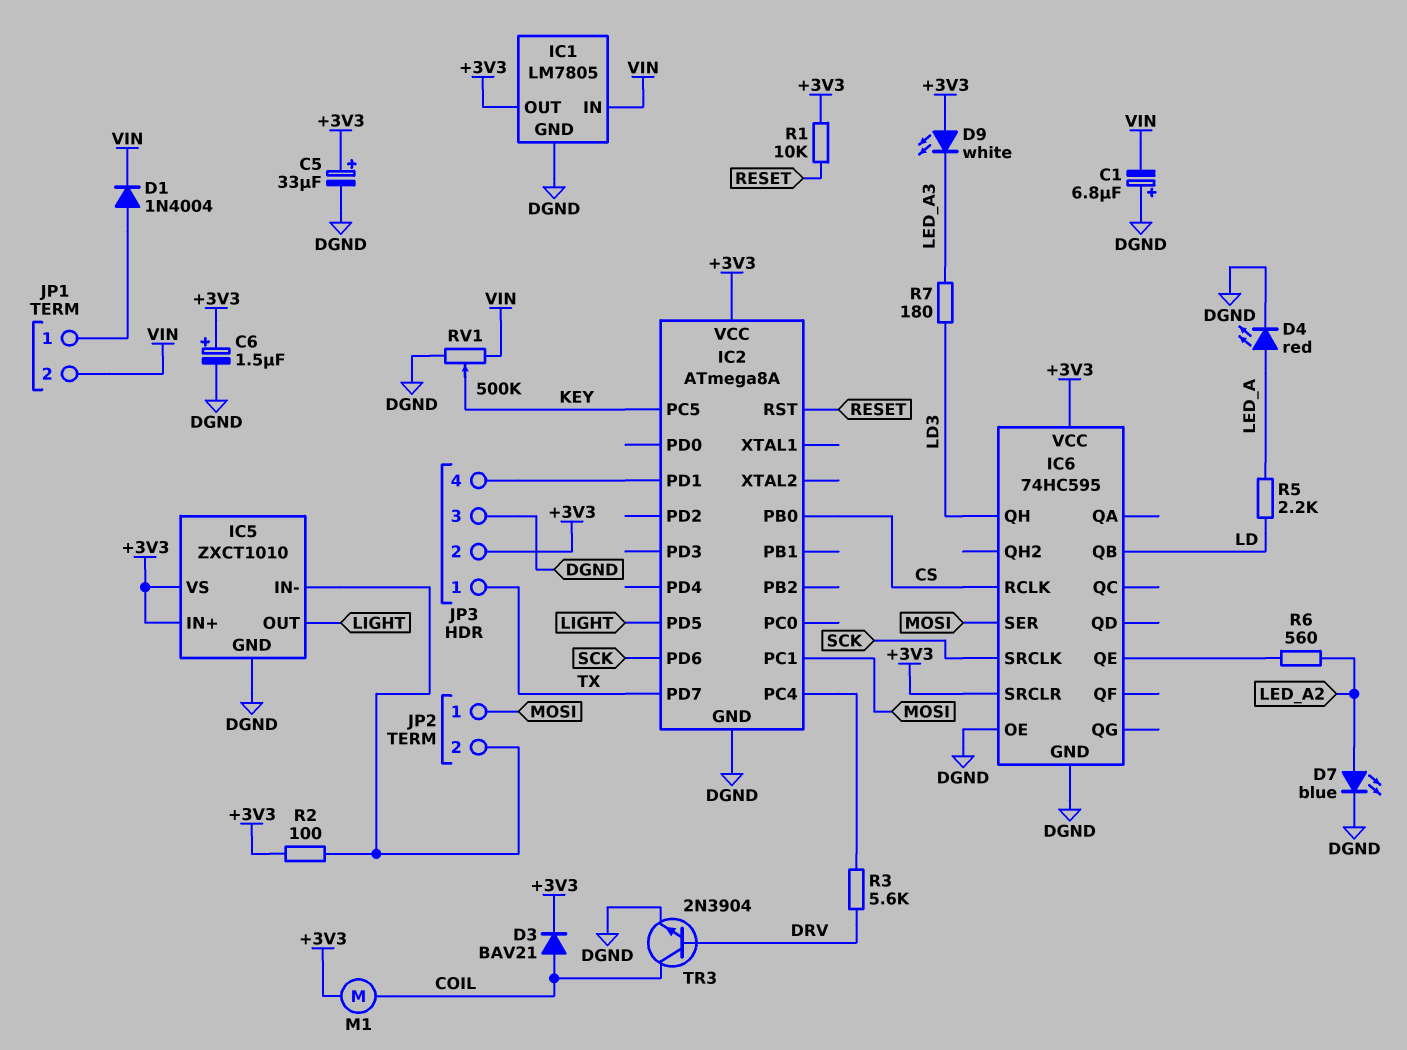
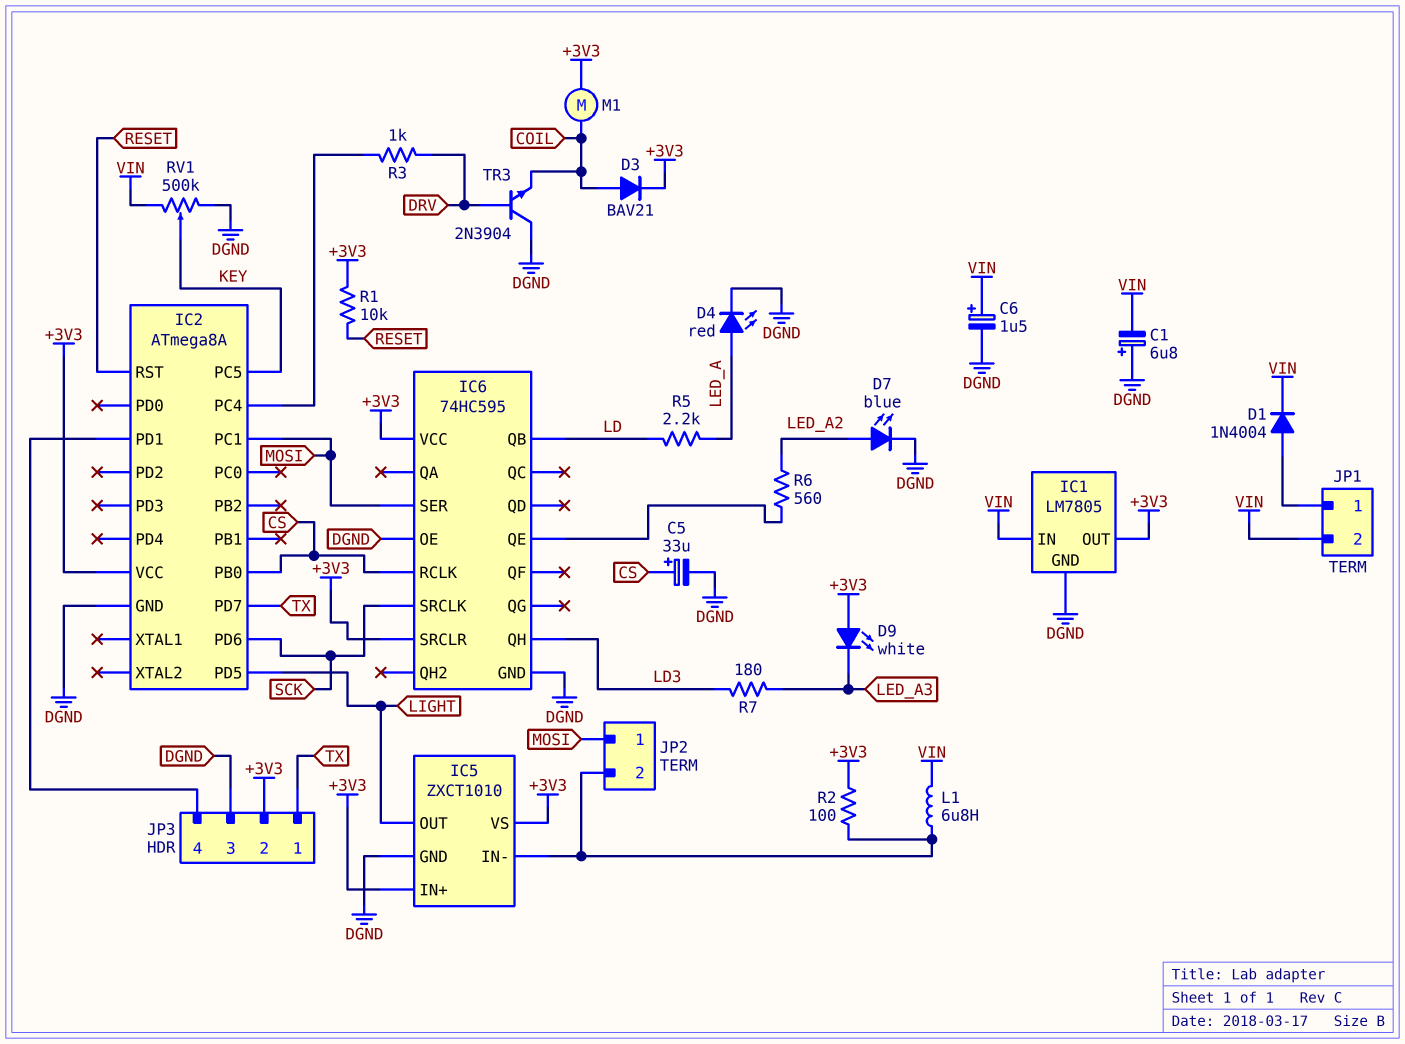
C5: 33uF (plus +3V3, minus DGND) -> 33uF (plus CS, minus DGND)
C6: 1.5uF (plus +3V3, minus DGND) -> 1.5uF (plus VIN, minus DGND)
L1: none -> 6.8uH (IC5/IN-, VIN)
R3: 5.6k (DRV, IC2/PC4) -> 1k (DRV, IC2/PC4)
TR3: NPN 2N3904 (B DRV, C COIL, E DGND) -> NPN 2N3904 (B DRV, C DGND, E COIL)

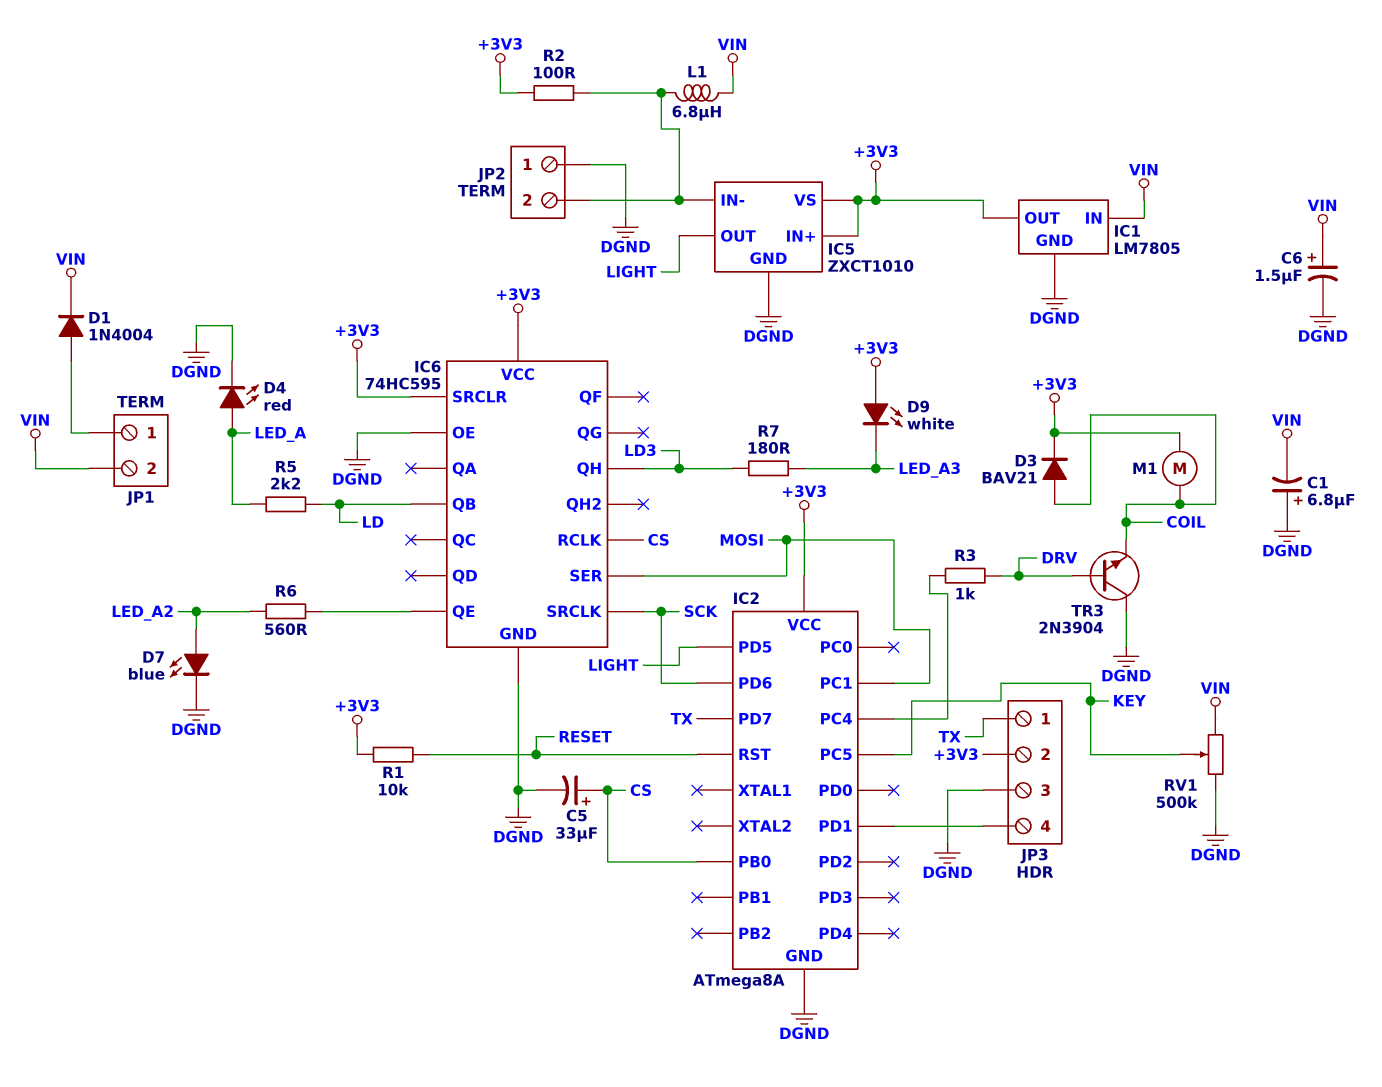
JP2 pin 1: MOSI -> DGND

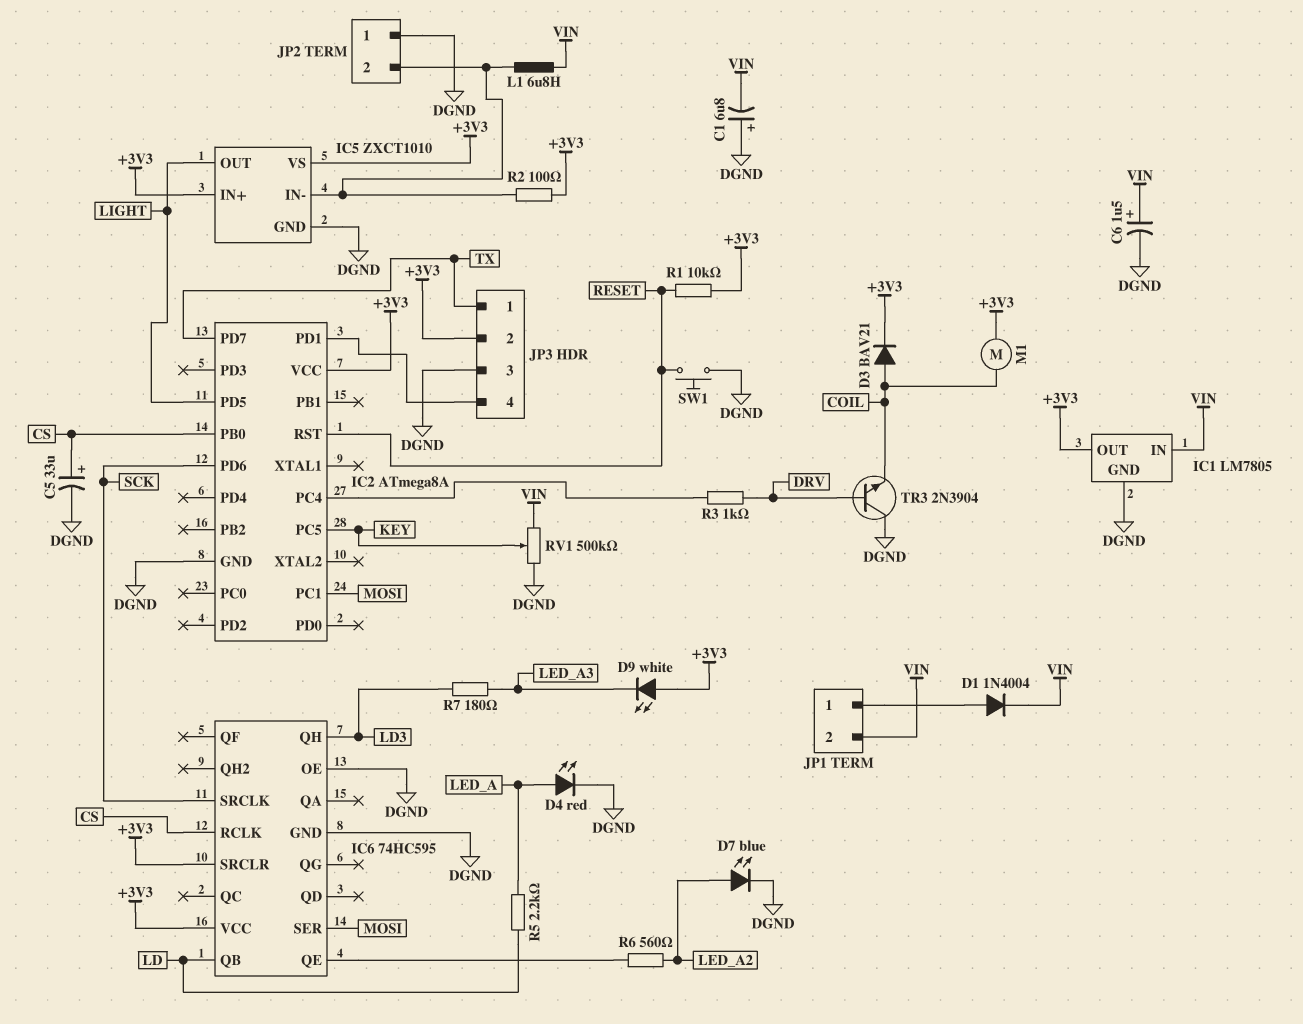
SW1: none -> button (DGND, RESET)

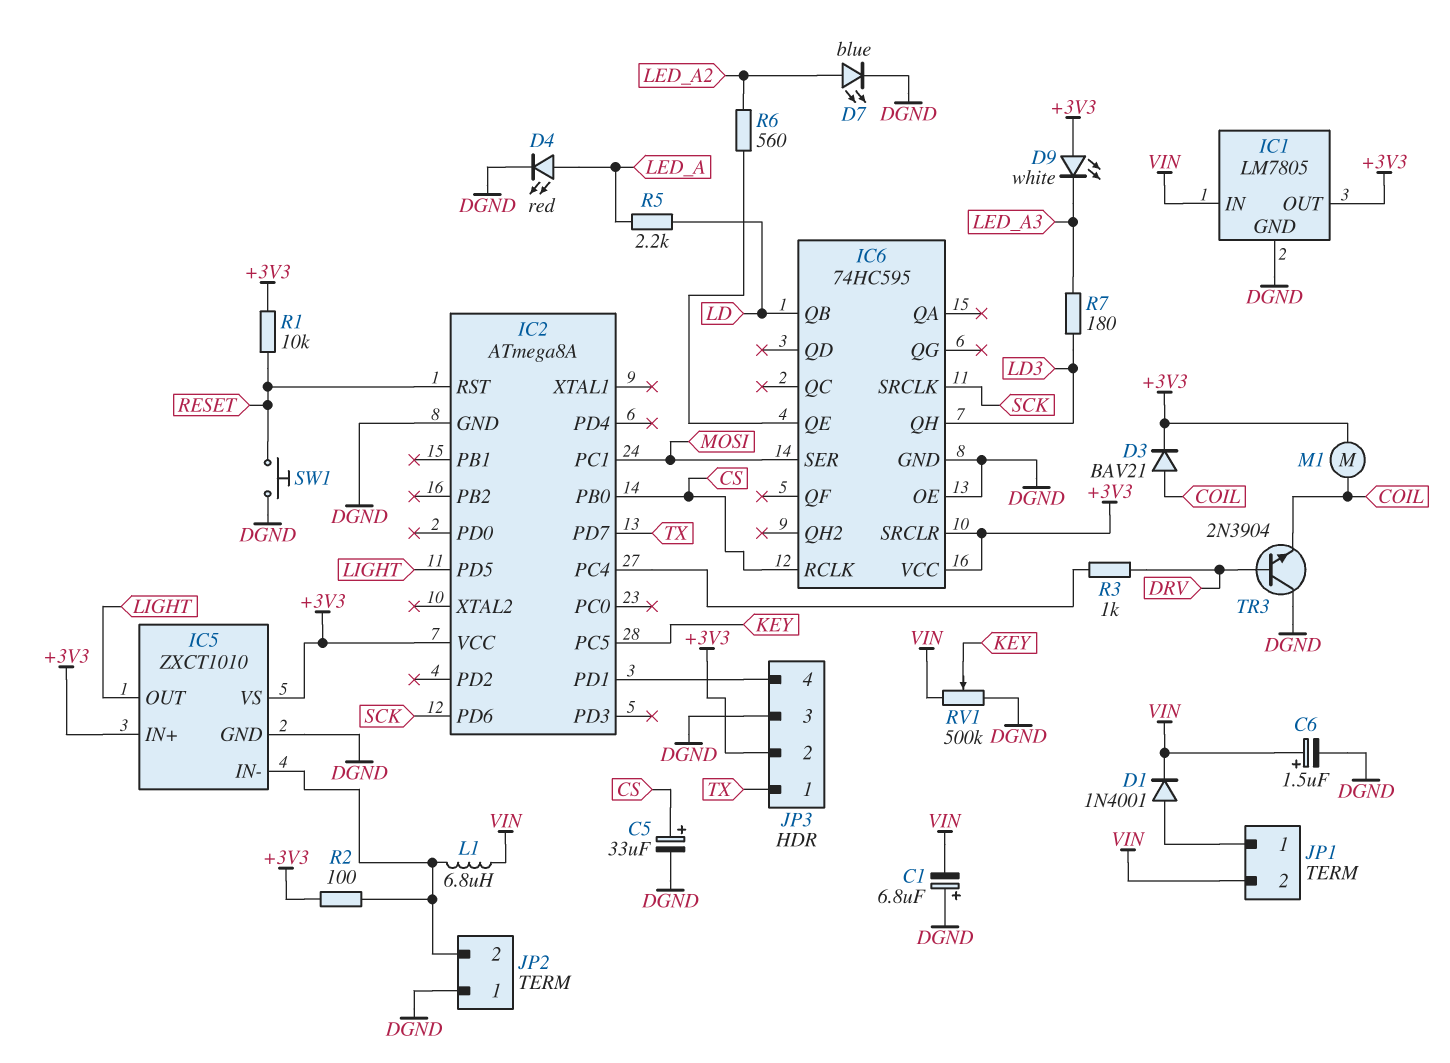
D1: diode 1N4004 (A JP1/1, K VIN) -> diode 1N4001 (A JP1/1, K VIN)

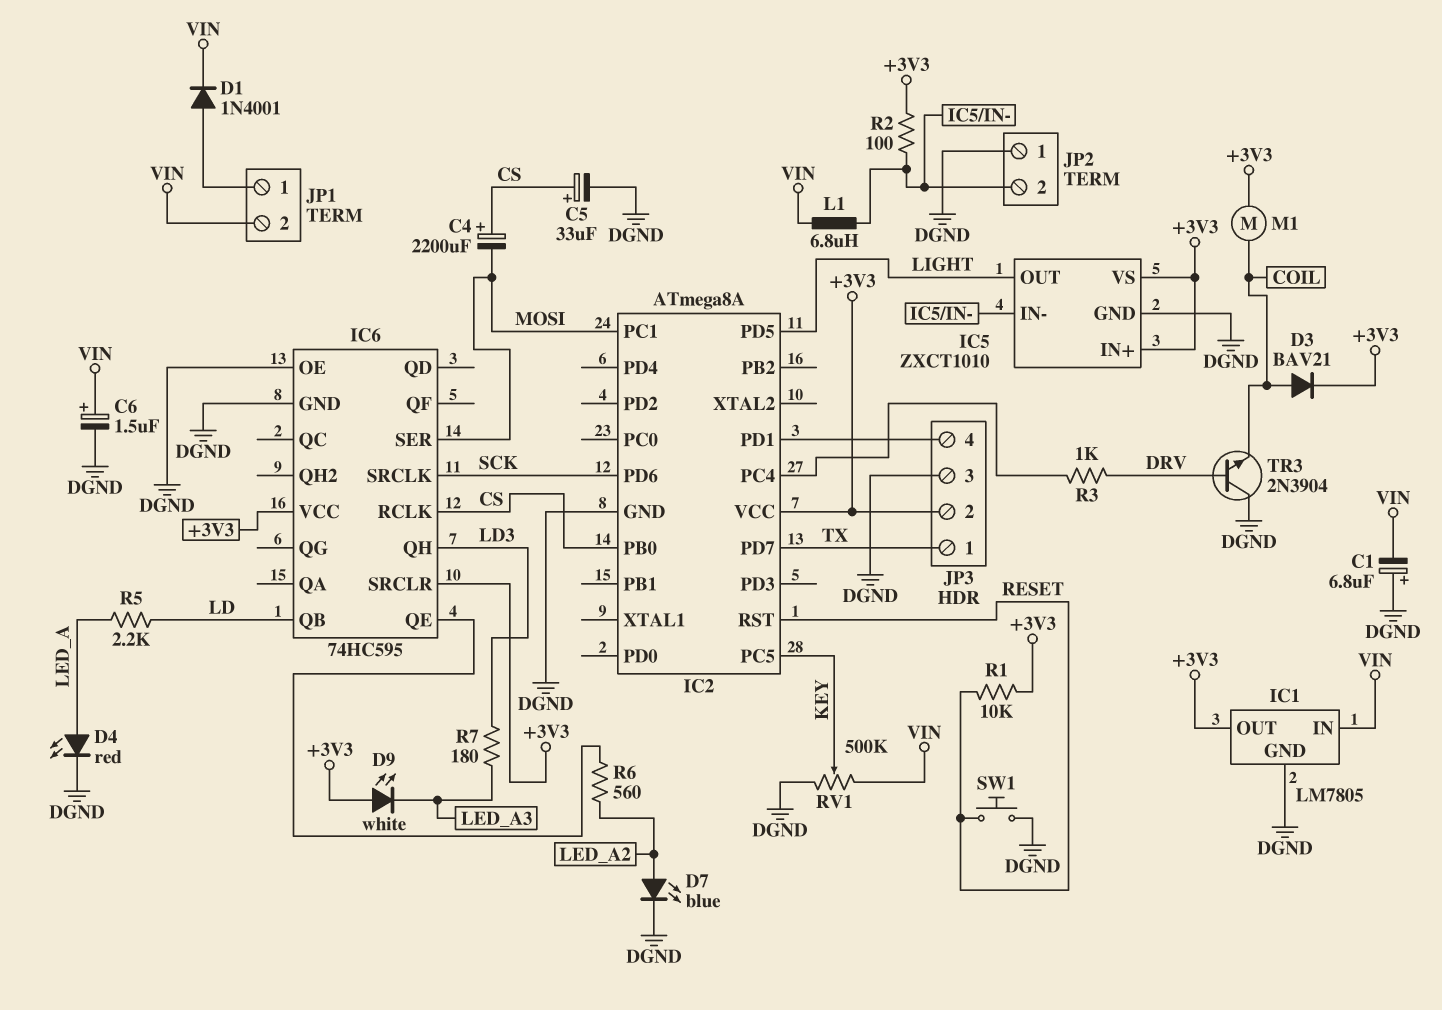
C4: none -> 2200uF (plus CS, minus MOSI)

